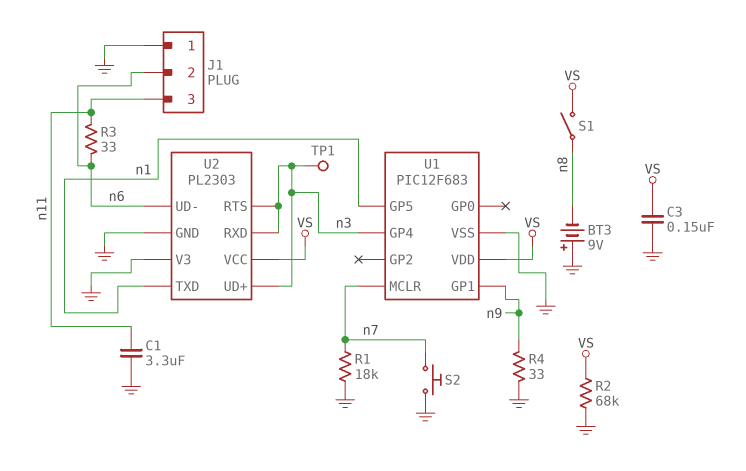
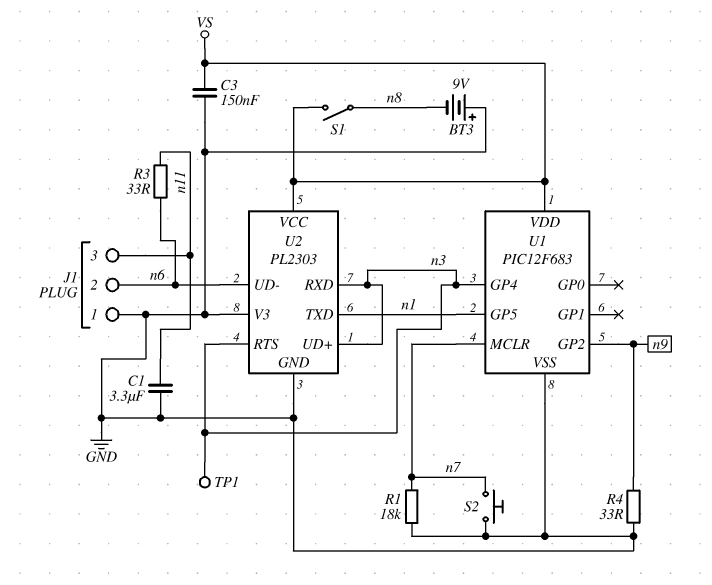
R2: 68k (GND, VS) -> none
U1 pin GP1: n9 -> none
U1 pin GP2: none -> n9

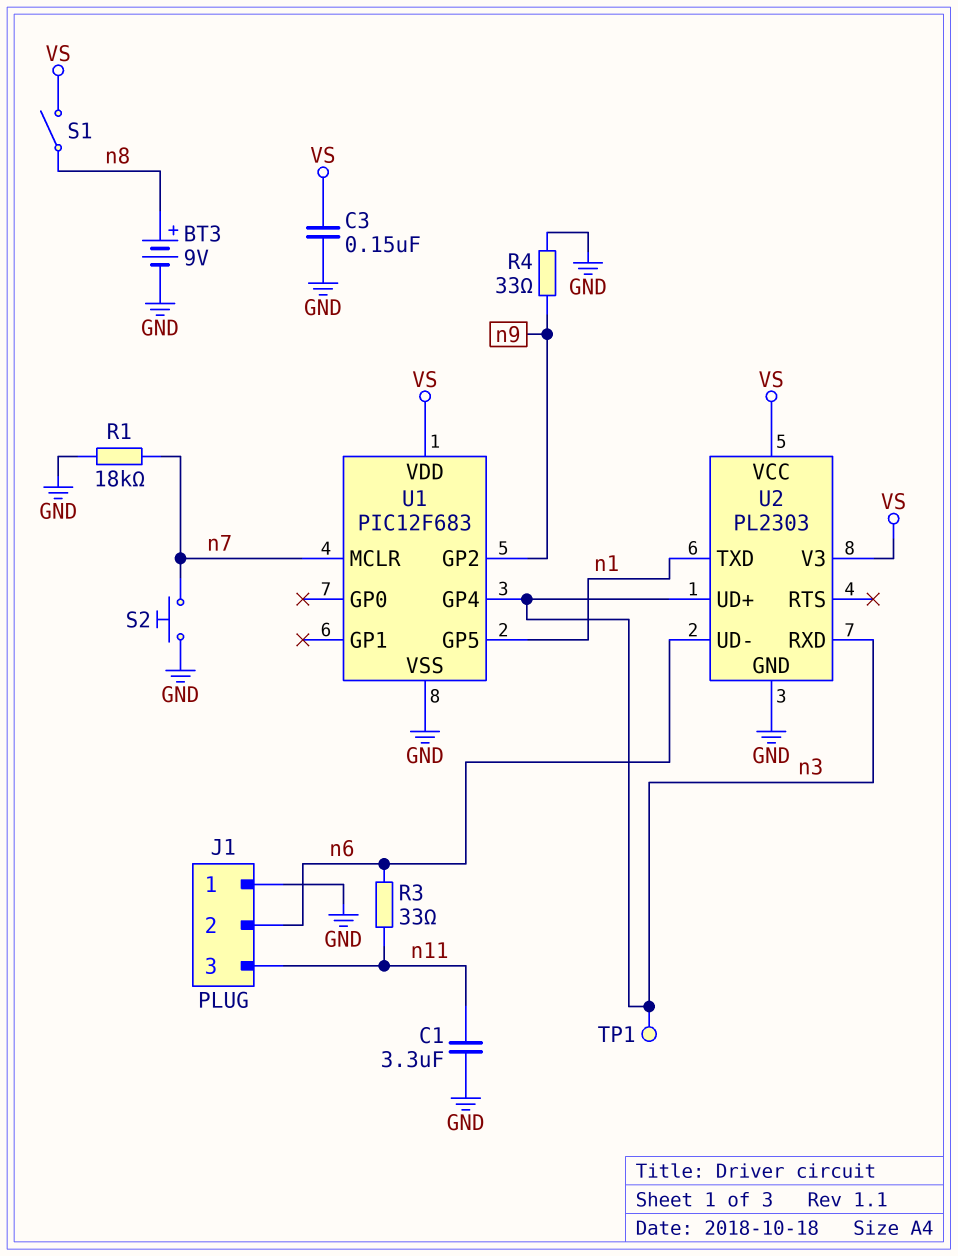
BT3: 9V (plus GND, minus n8) -> 9V (plus n8, minus GND)
U2 pin RTS: n3 -> none
U2 pin V3: GND -> VS

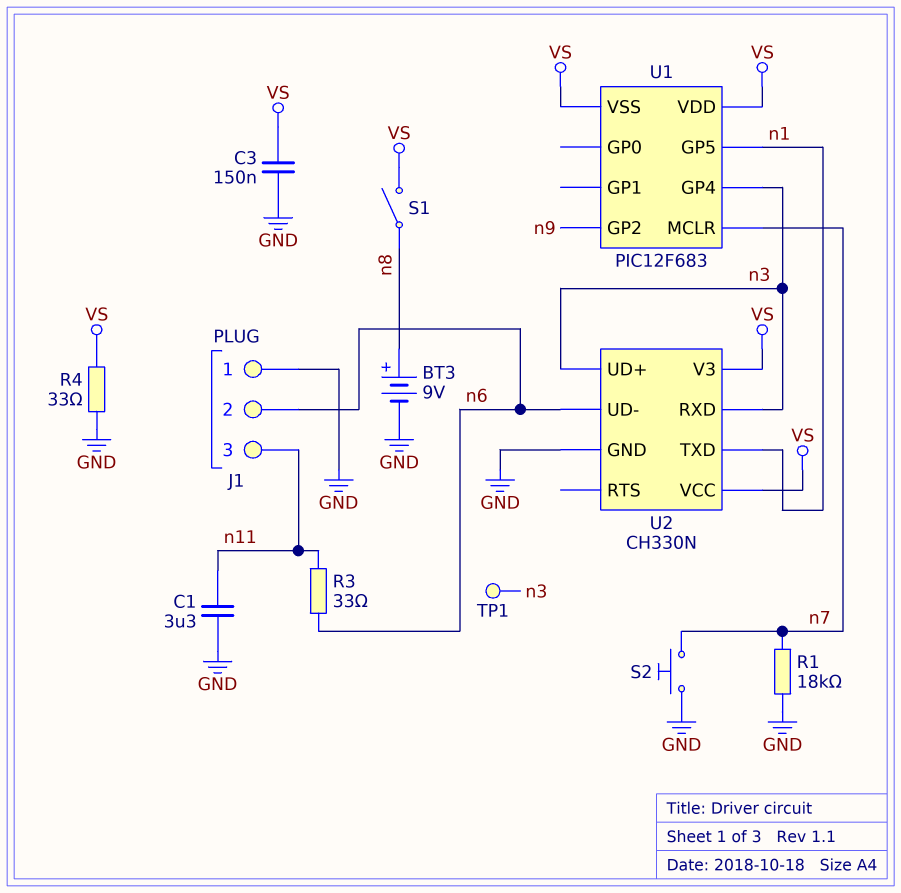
R4: 33 (GND, n9) -> 33 (GND, VS)
U1 pin VSS: GND -> VS
U2: PL2303 -> CH330N

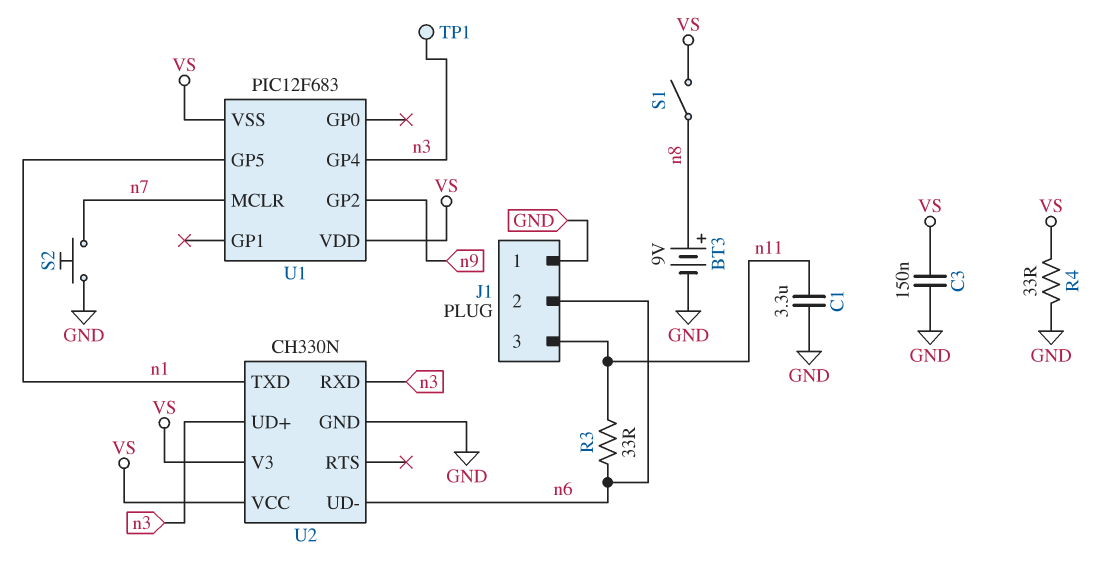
R1: 18k (GND, n7) -> none

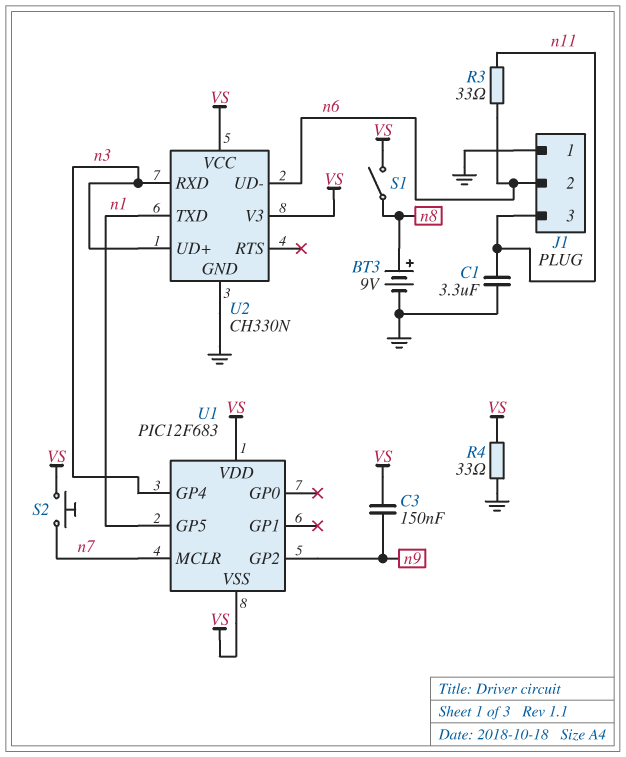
C3: 150nF (GND, VS) -> 150nF (VS, n9)
S2: button (GND, n7) -> button (VS, n7)
TP1: test point (n3) -> none

